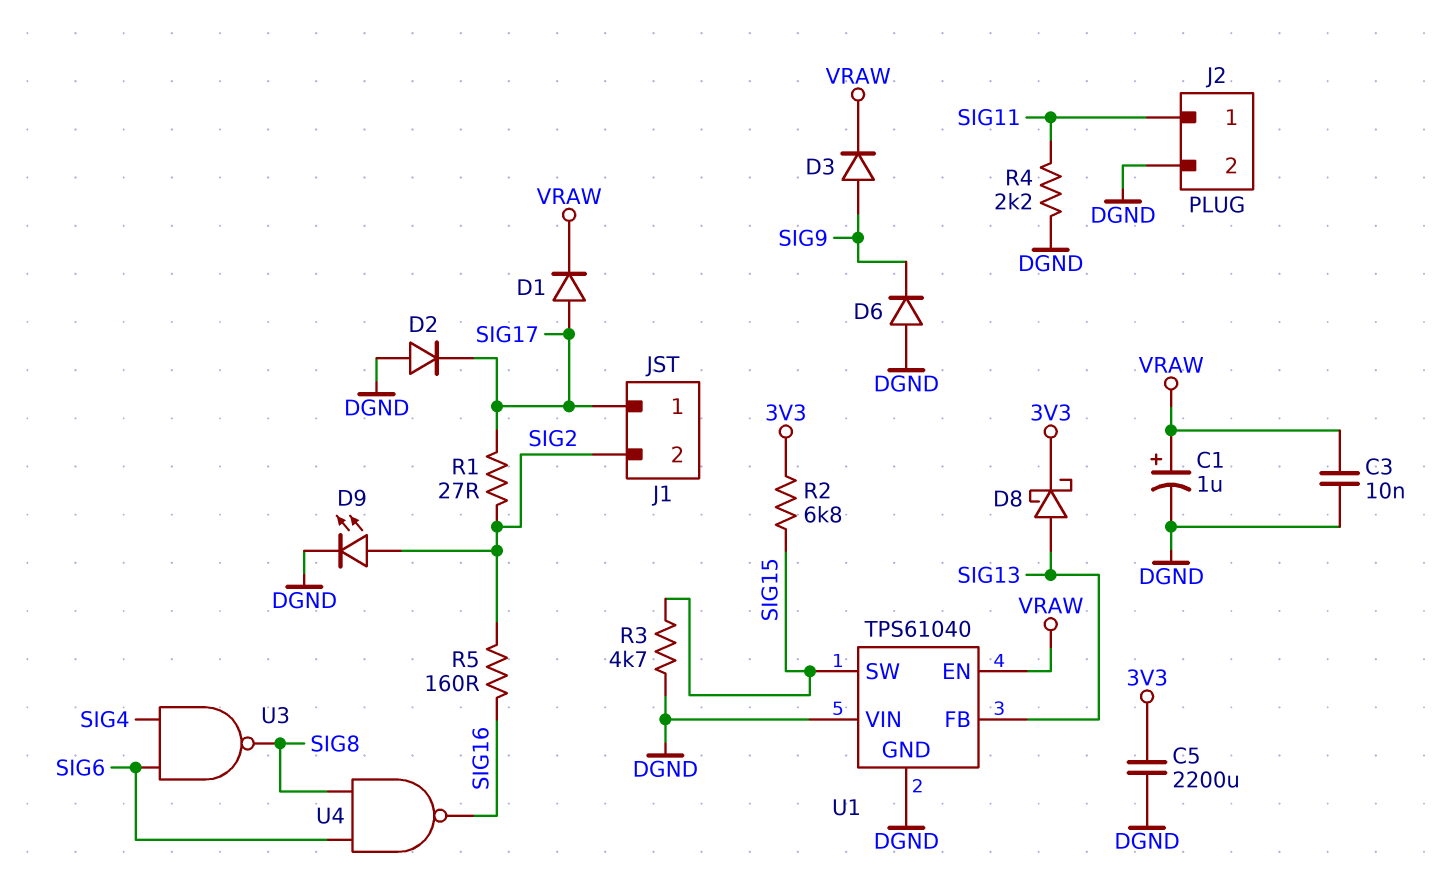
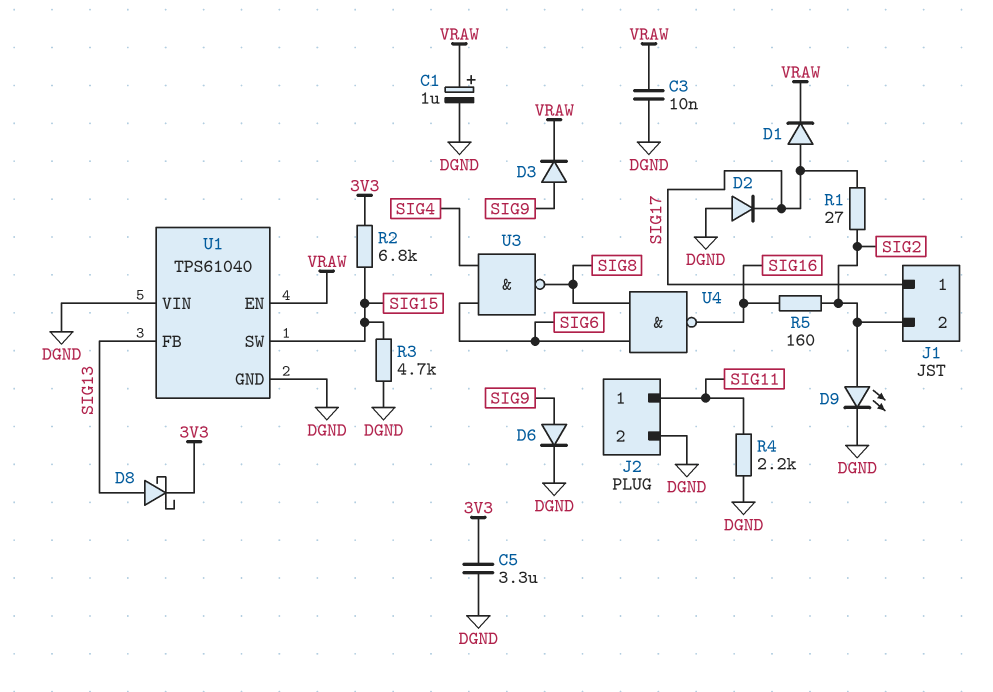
C5: 2200uF (3V3, DGND) -> 3.3uF (3V3, DGND)
D6: diode (A DGND, K SIG9) -> diode (A SIG9, K DGND)

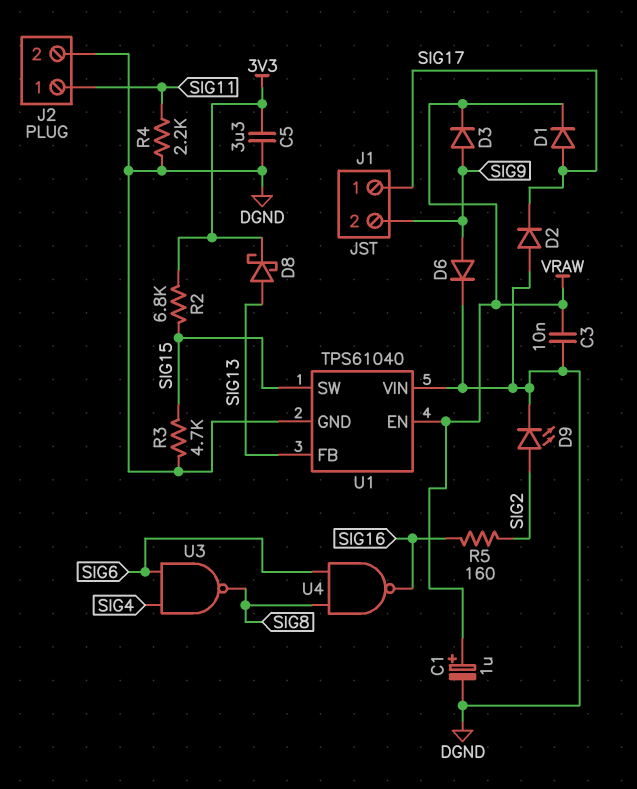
J1 pin 2: SIG2 -> SIG9
R1: 27 (SIG2, SIG17) -> none

